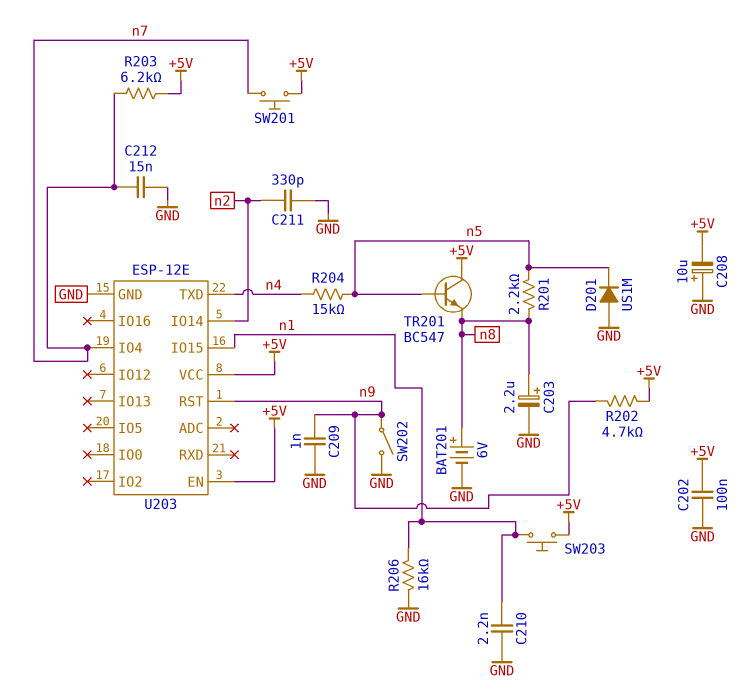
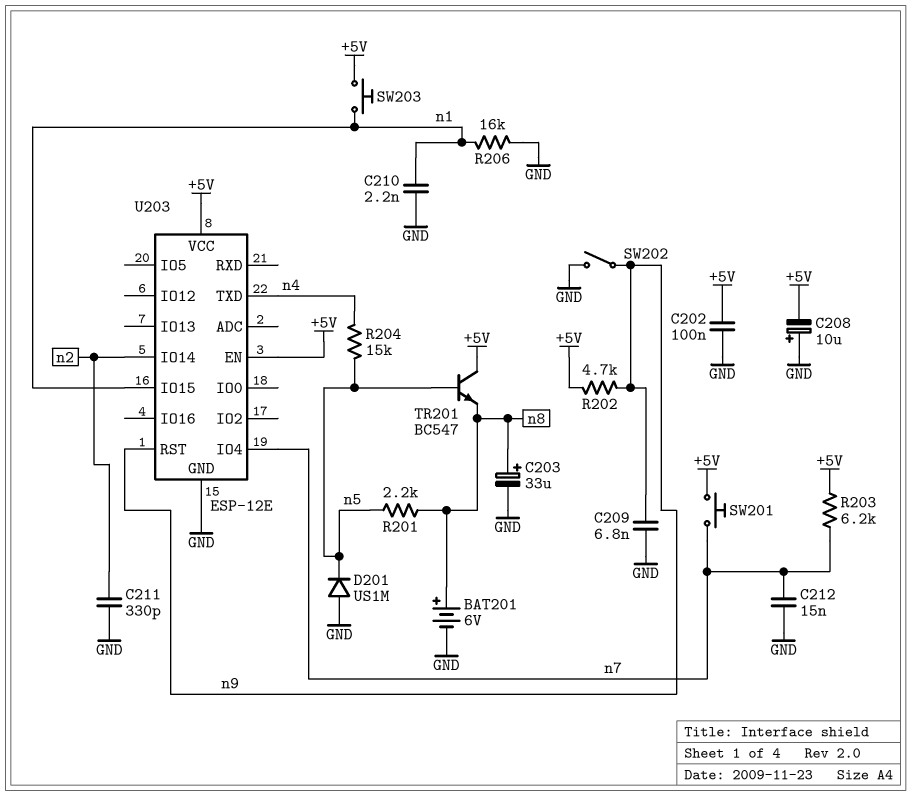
C203: 2.2uF (plus n8, minus GND) -> 33uF (plus n8, minus GND)
C209: 1nF (GND, n9) -> 6.8nF (GND, n9)

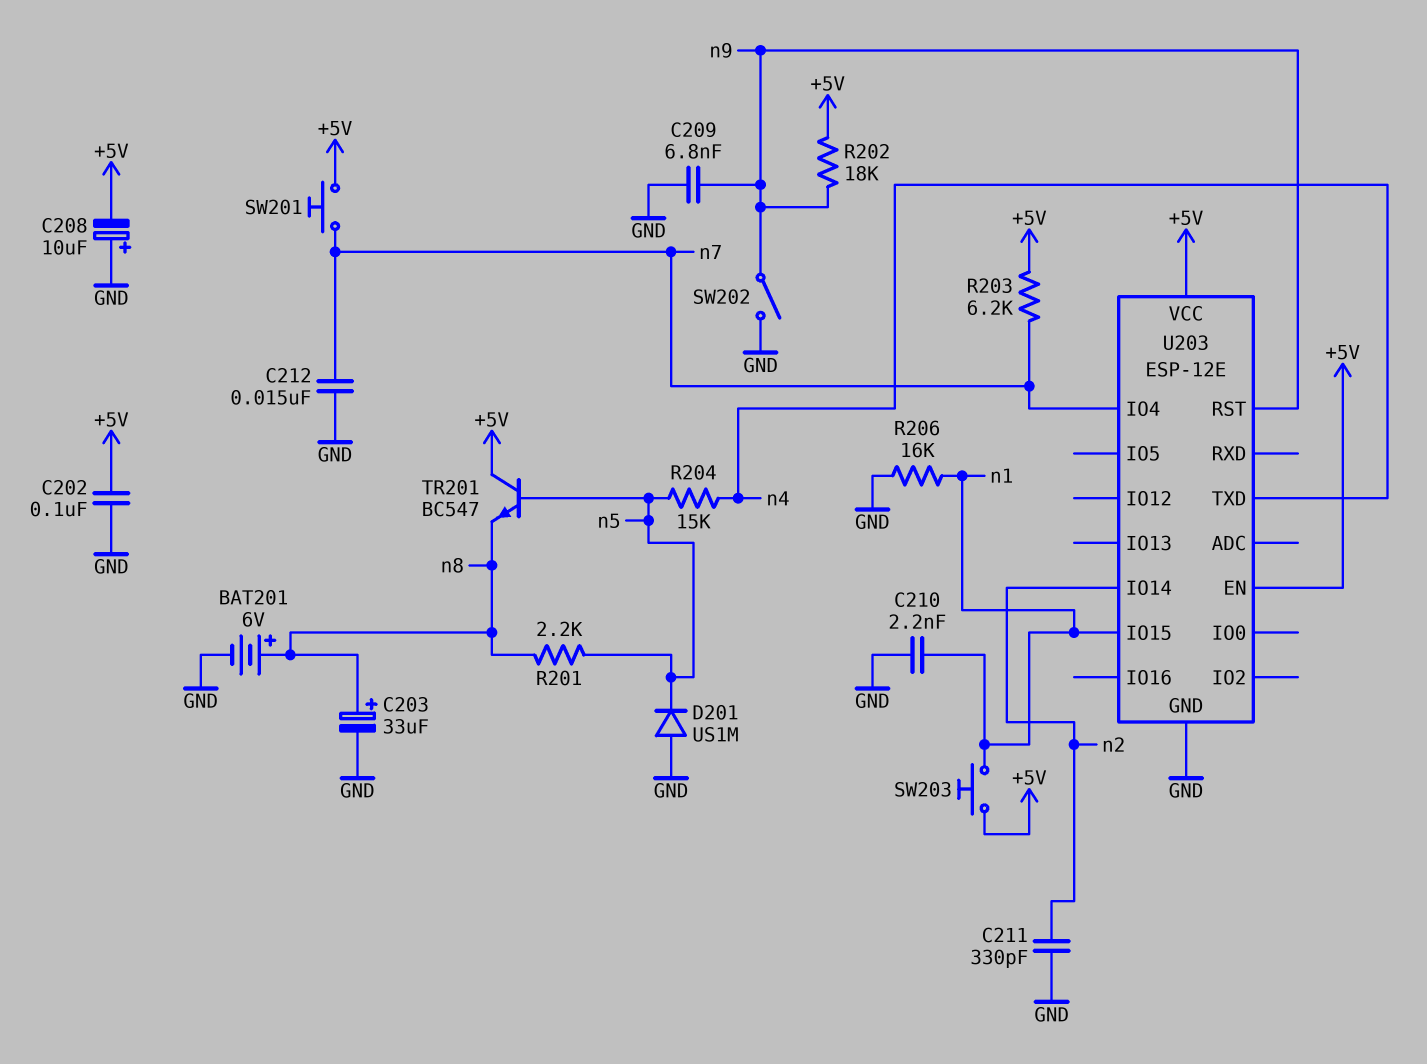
R202: 4.7k (+5V, n9) -> 18k (+5V, n9)

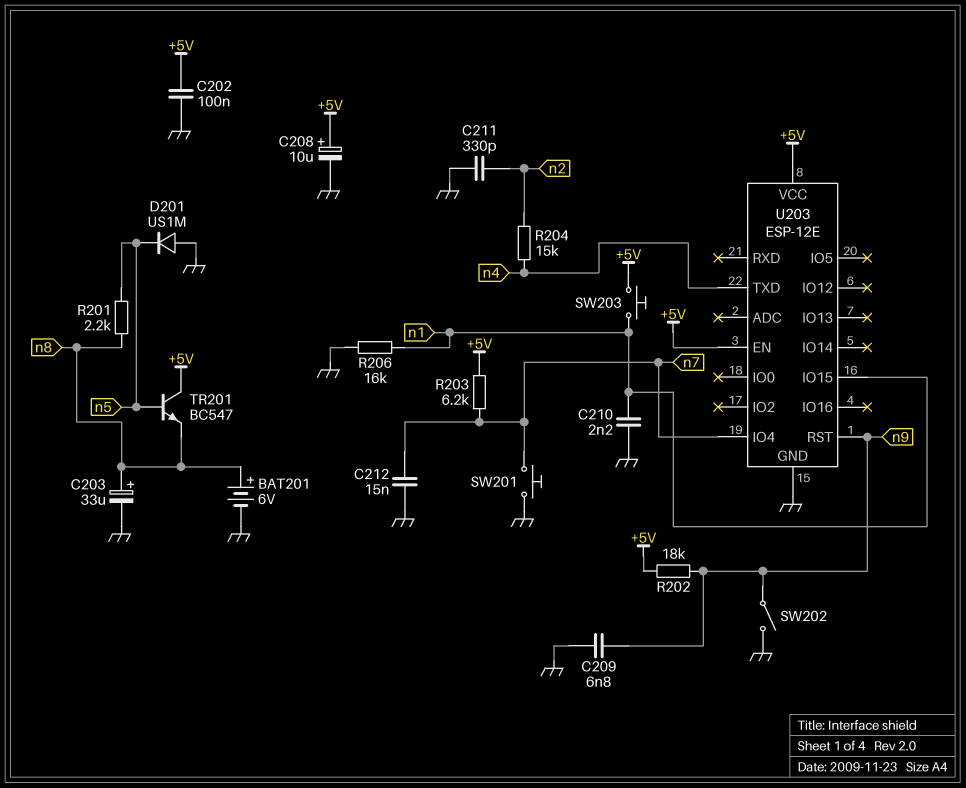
C208: 10uF (plus GND, minus +5V) -> 10uF (plus +5V, minus GND)
R204: 15k (n4, n5) -> 15k (n2, n4)
SW201: button (+5V, n7) -> button (GND, n7)
U203 pin IO14: n2 -> none

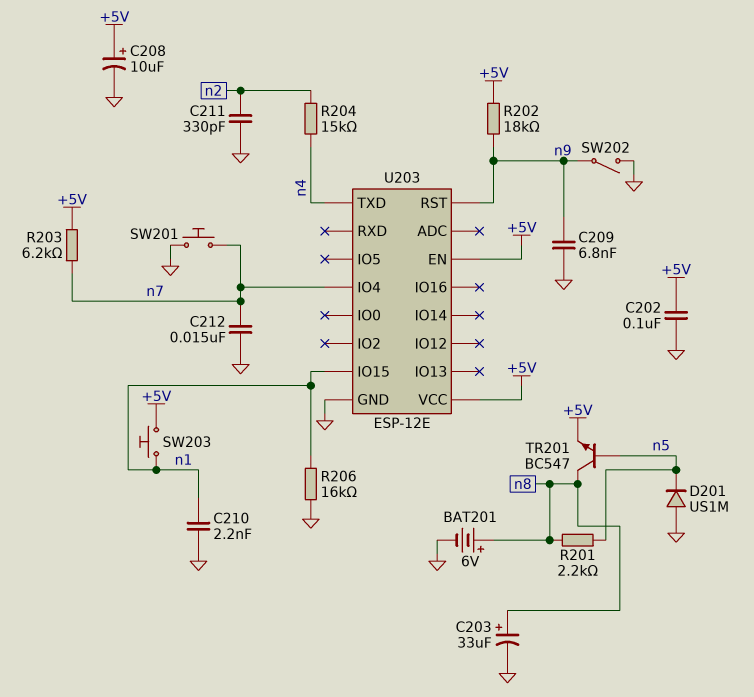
TR201: NPN BC547 (B n5, C +5V, E n8) -> NPN BC547 (B n5, C n8, E +5V)

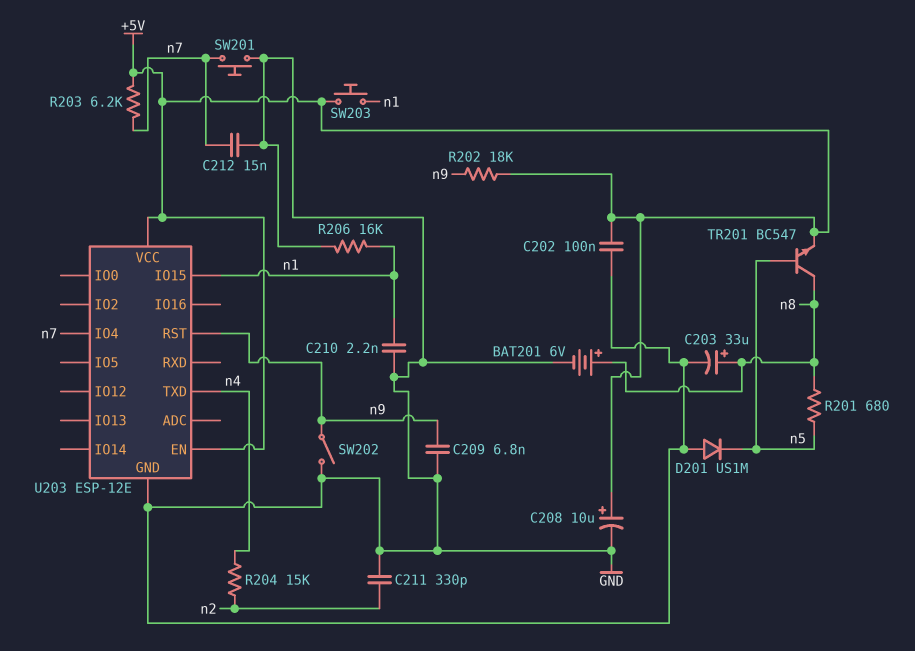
R201: 2.2k (n5, n8) -> 680 (n5, n8)

